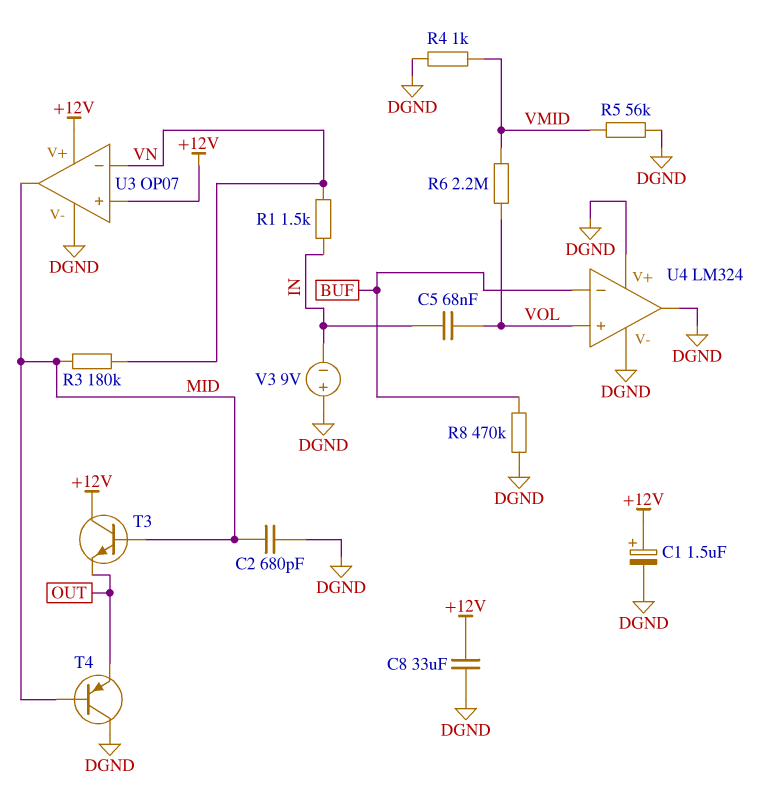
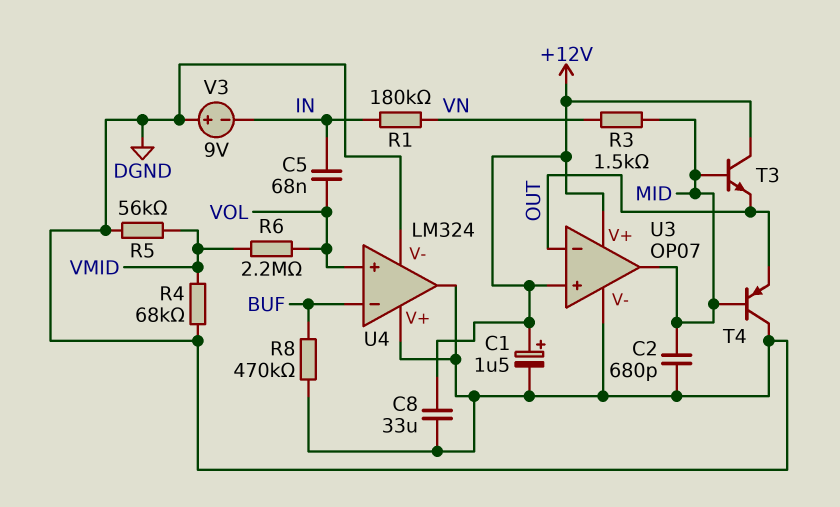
R1: 1.5k (IN, VN) -> 180k (IN, VN)
R3: 180k (MID, VN) -> 1.5k (MID, VN)
R4: 1k (DGND, VMID) -> 68k (DGND, VMID)
U3 pin in-: VN -> OUT

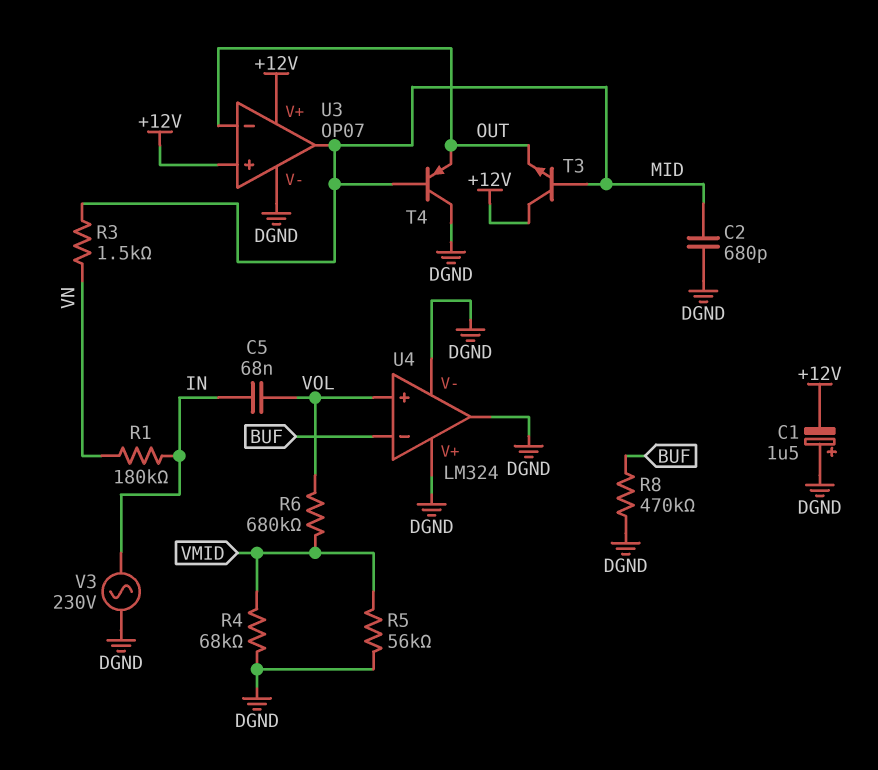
C1: 1.5uF (plus +12V, minus DGND) -> 1.5uF (plus DGND, minus +12V)
C8: 33uF (+12V, DGND) -> none
R6: 2.2M (VMID, VOL) -> 680k (VMID, VOL)
V3: 9V (plus DGND, minus IN) -> AC 230V (DGND, IN)

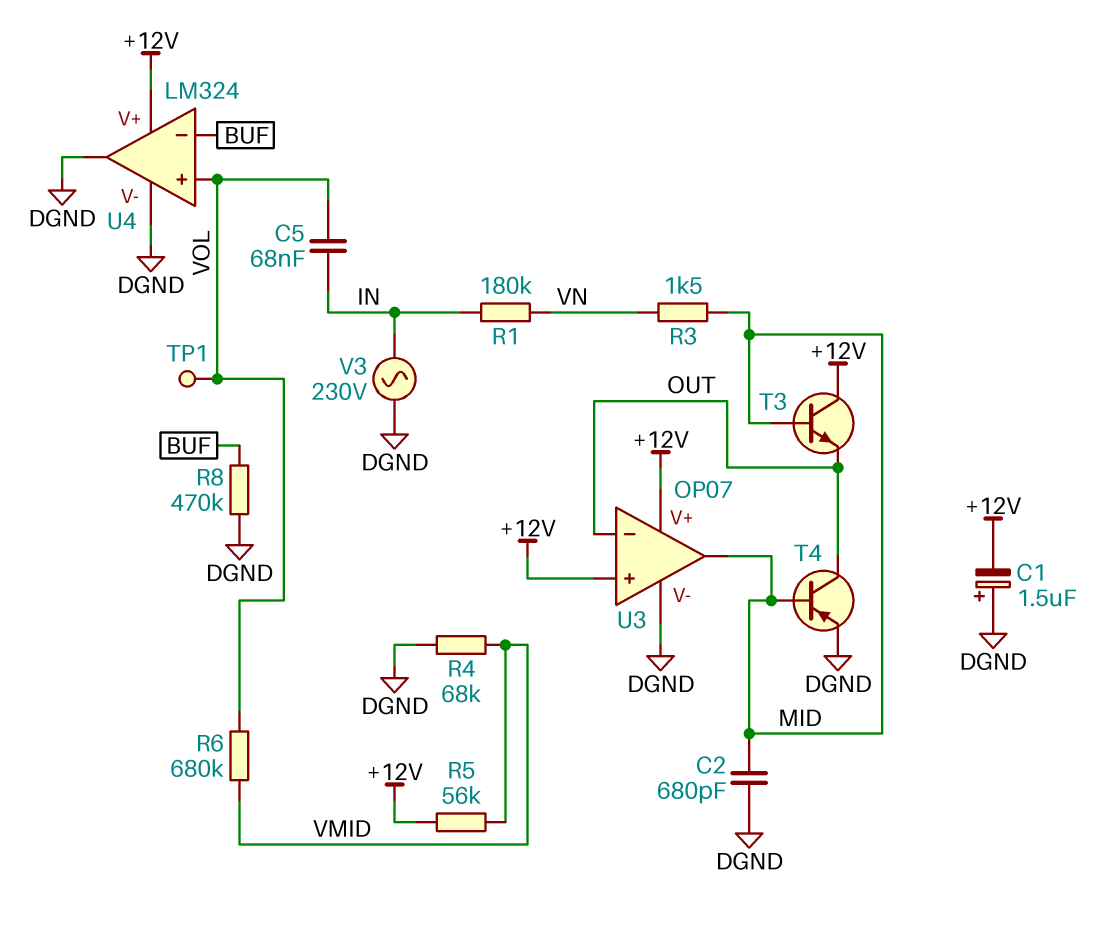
R5: 56k (DGND, VMID) -> 56k (+12V, VMID)
T4: PNP (B MID, C DGND, E OUT) -> PNP (B MID, C OUT, E DGND)
TP1: none -> test point (VOL)
U4 pin V+: DGND -> +12V

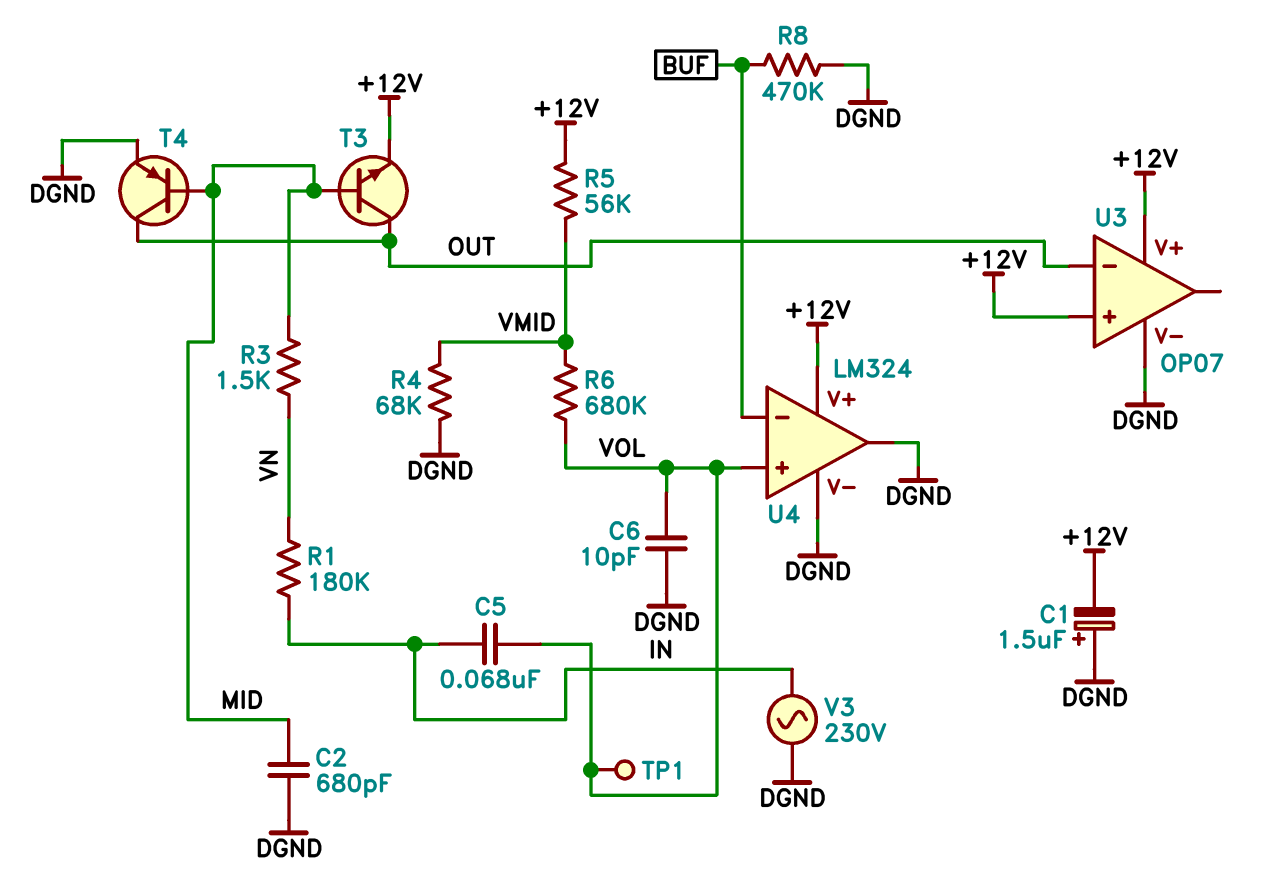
C6: none -> 10pF (DGND, VOL)
T3: NPN (B MID, C +12V, E OUT) -> NPN (B MID, C OUT, E +12V)
U3 pin out: MID -> none

